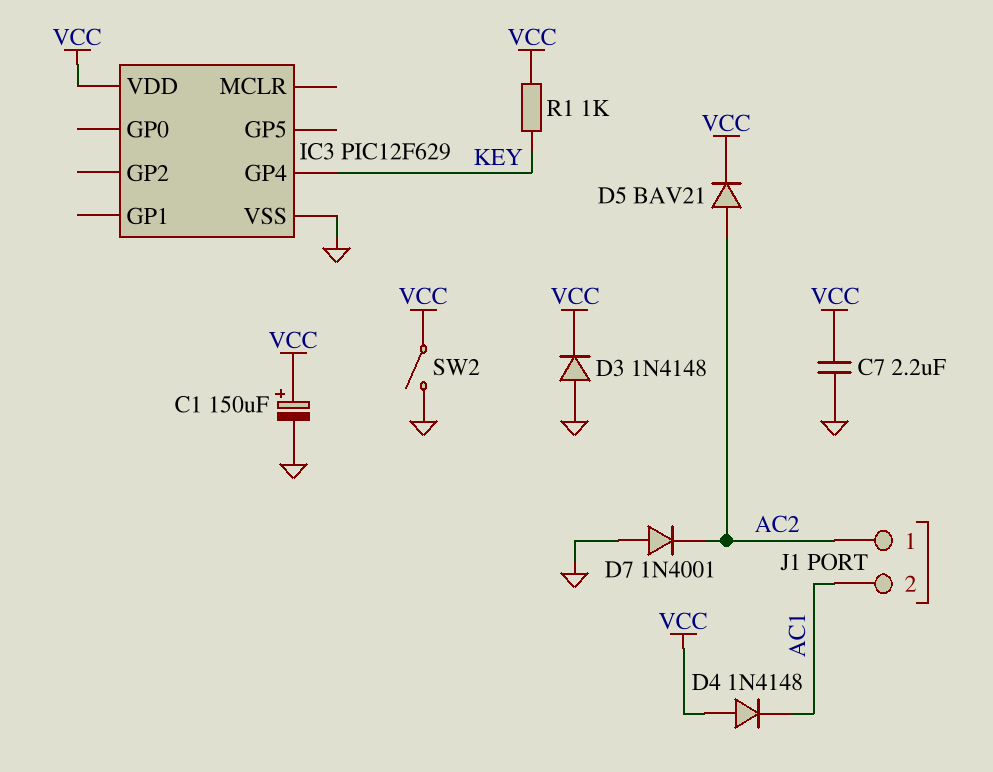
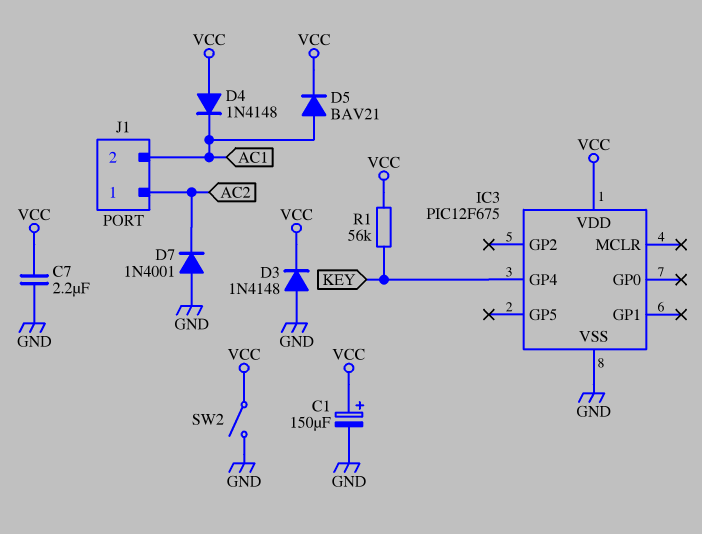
D5: diode BAV21 (A AC2, K VCC) -> diode BAV21 (A AC1, K VCC)
IC3: PIC12F629 -> PIC12F675
R1: 1k (KEY, VCC) -> 56k (KEY, VCC)

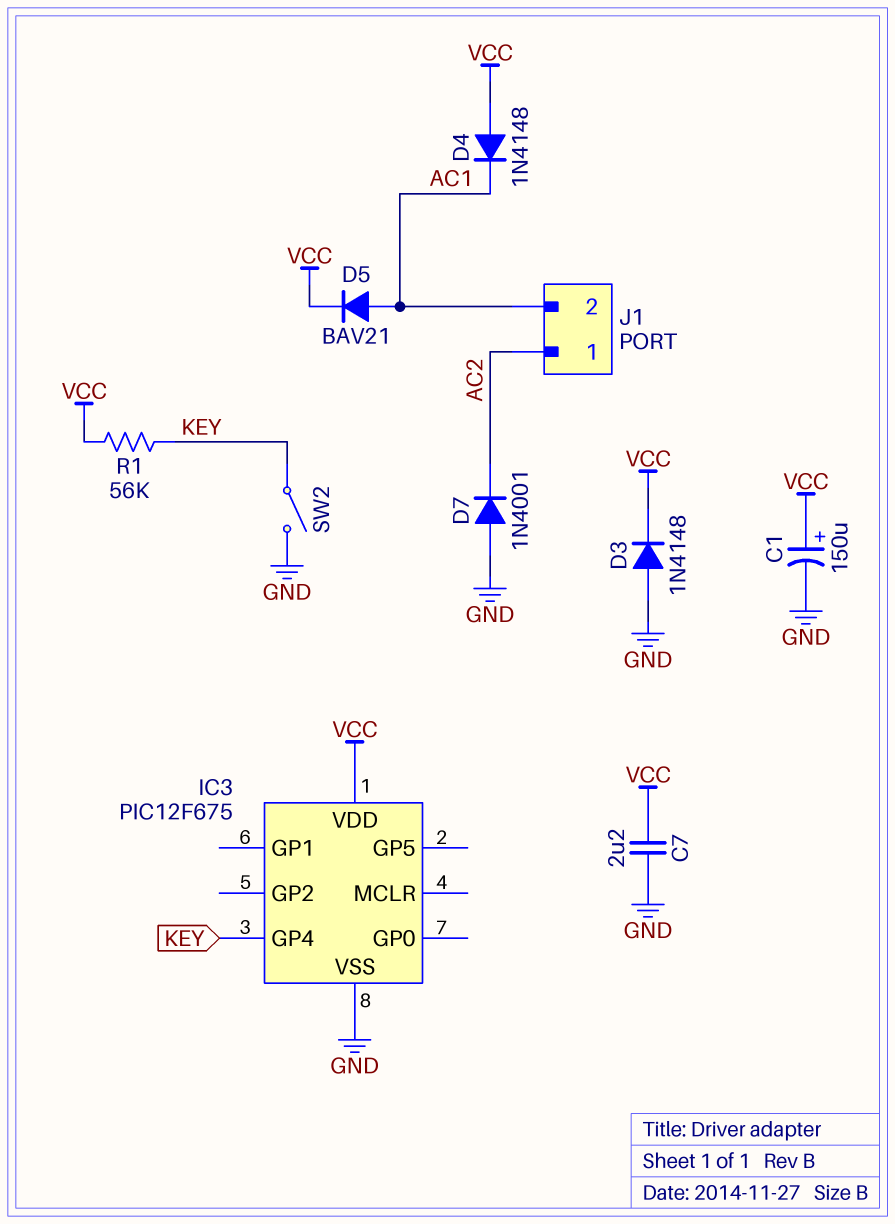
SW2: switch (GND, VCC) -> switch (GND, KEY)

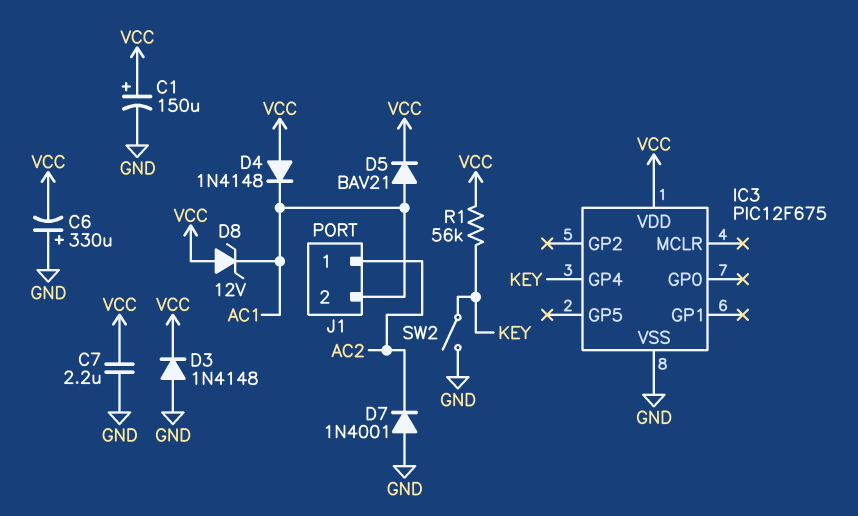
C6: none -> 330uF (plus GND, minus VCC)
D8: none -> zener 12V (A VCC, K AC1)

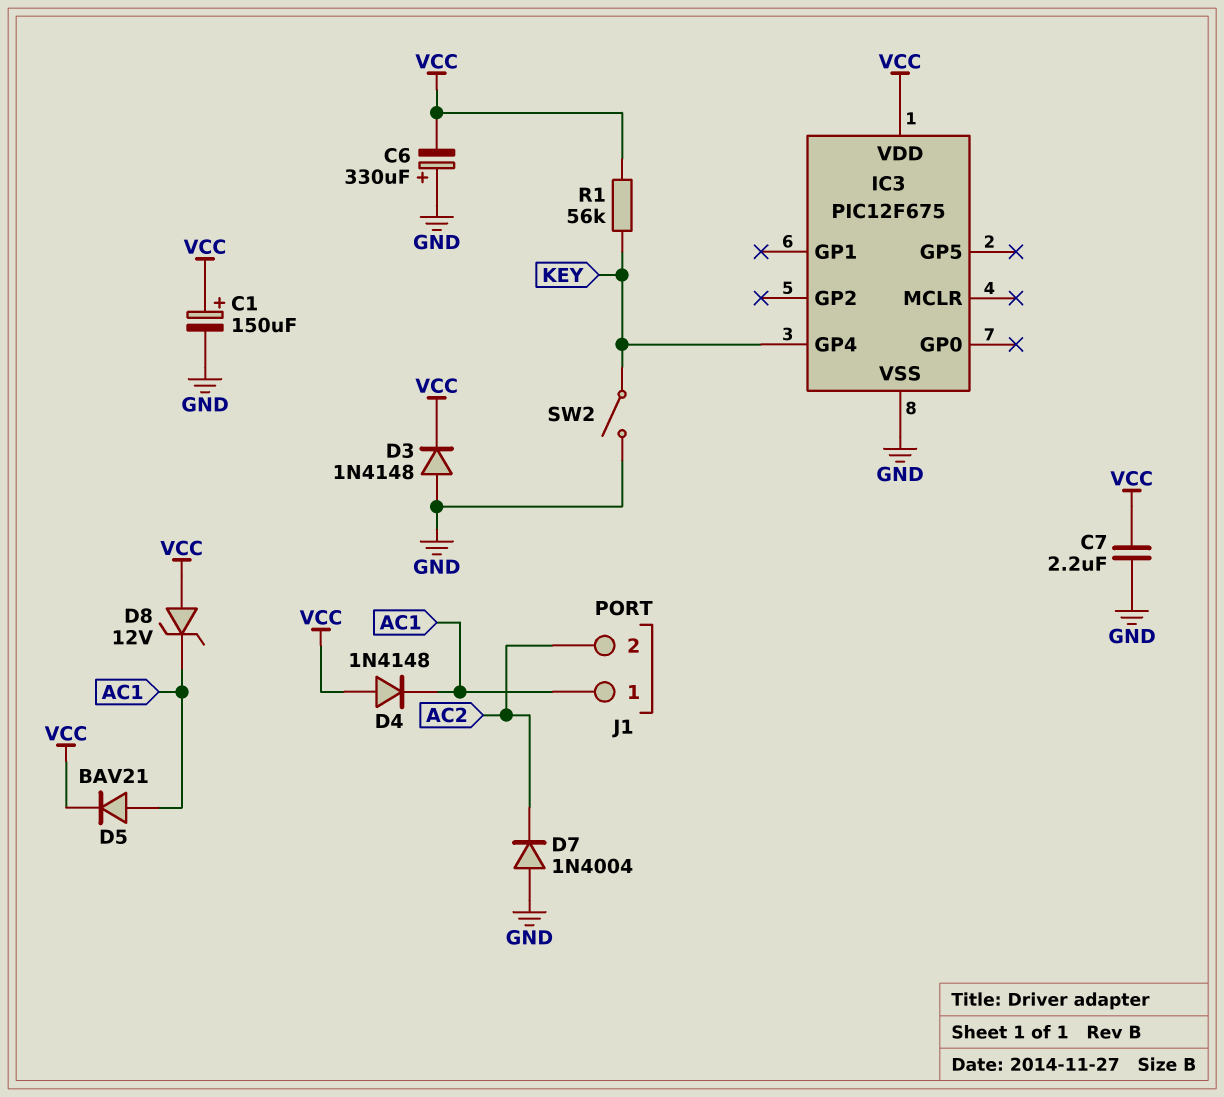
D7: diode 1N4001 (A GND, K AC2) -> diode 1N4004 (A GND, K AC2)
J1 pin 1: AC2 -> AC1
J1 pin 2: AC1 -> AC2

